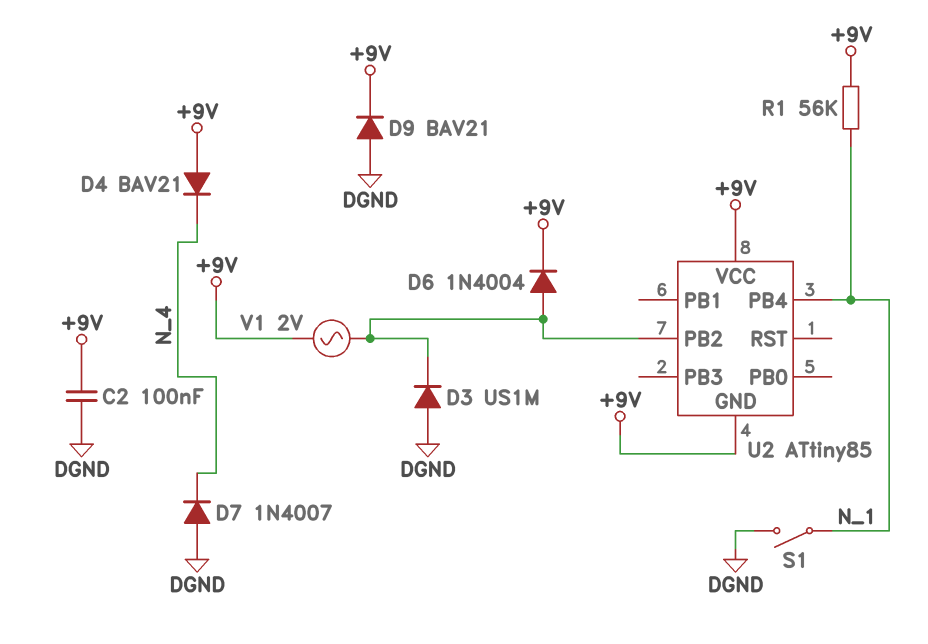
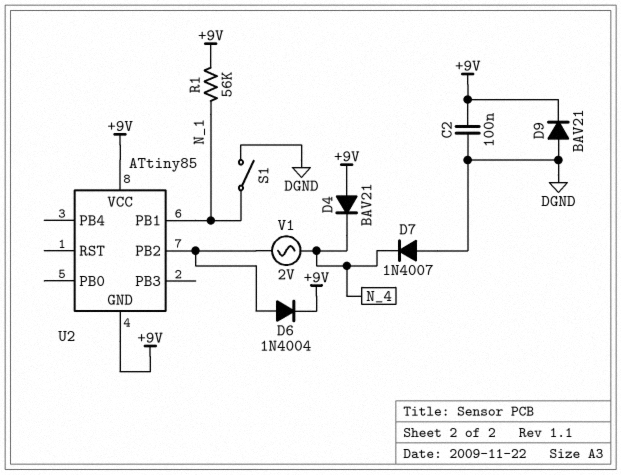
D3: diode US1M (A DGND, K U2/PB2) -> none
U2 pin PB1: none -> N_1
U2 pin PB4: N_1 -> none
V1: AC 2V (+9V, U2/PB2) -> AC 2V (N_4, U2/PB2)

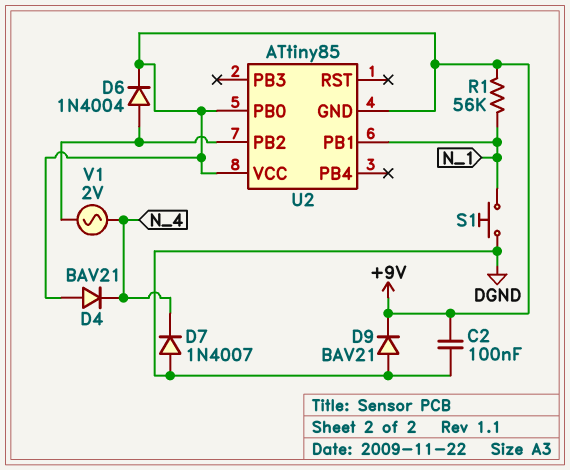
S1: switch (DGND, N_1) -> button (DGND, N_1)
U2 pin PB0: none -> +9V

